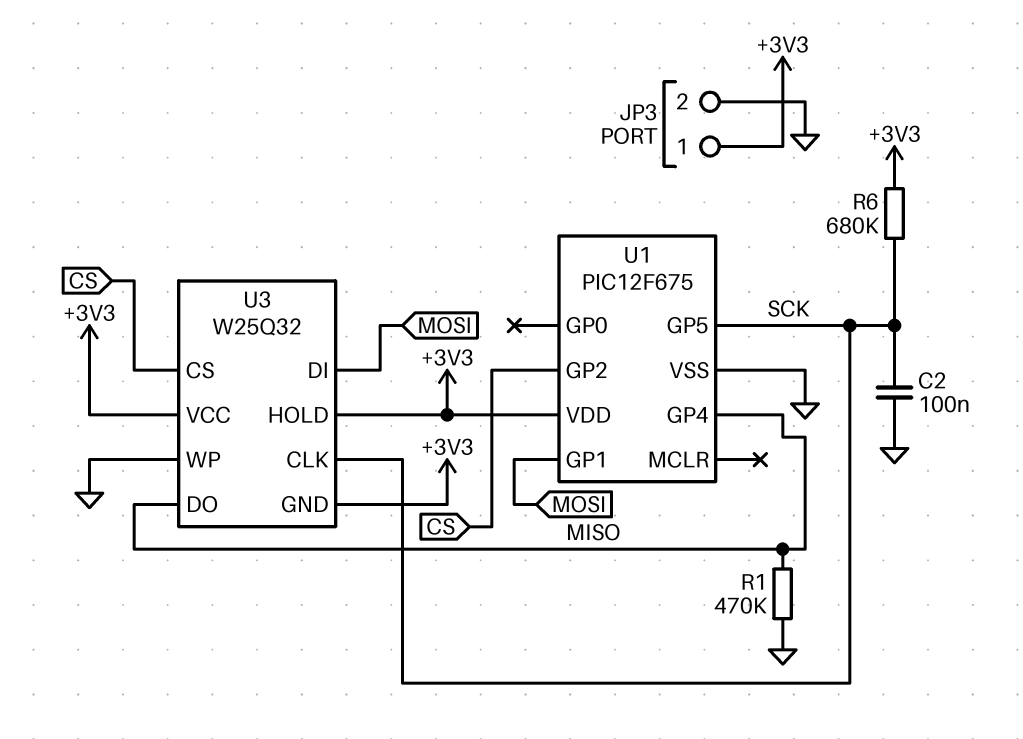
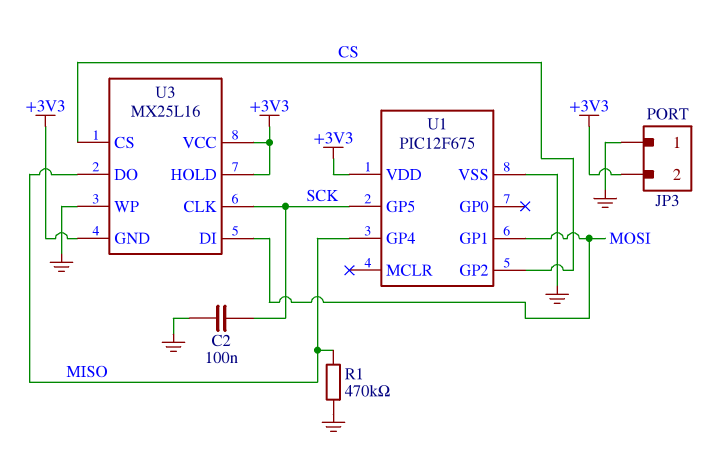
JP3 pin 1: +3V3 -> GND
JP3 pin 2: GND -> +3V3
R6: 680k (+3V3, SCK) -> none
U3: W25Q32 -> MX25L16

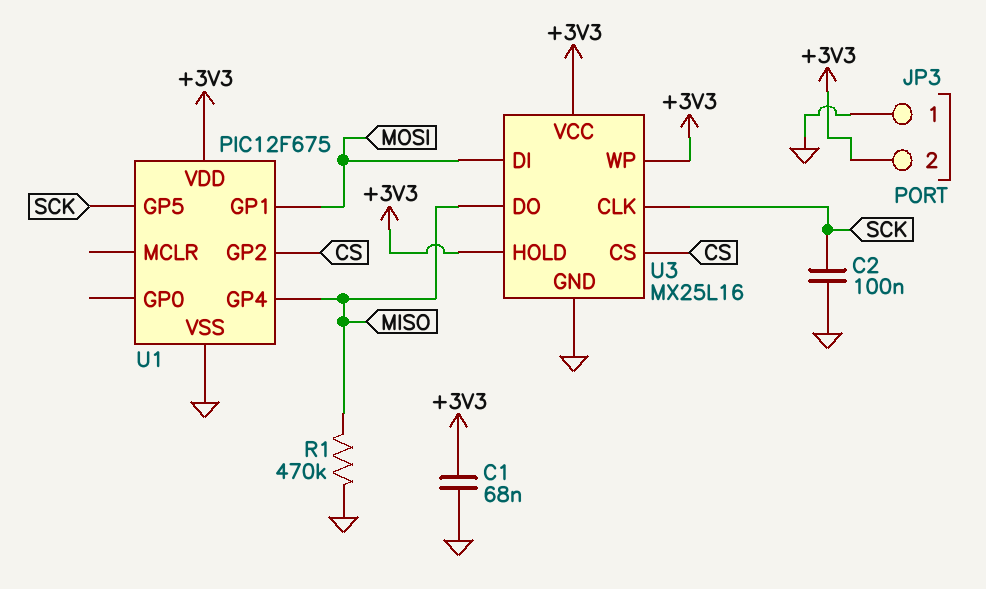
C1: none -> 68nF (+3V3, GND)
U3 pin GND: +3V3 -> GND
U3 pin WP: GND -> +3V3

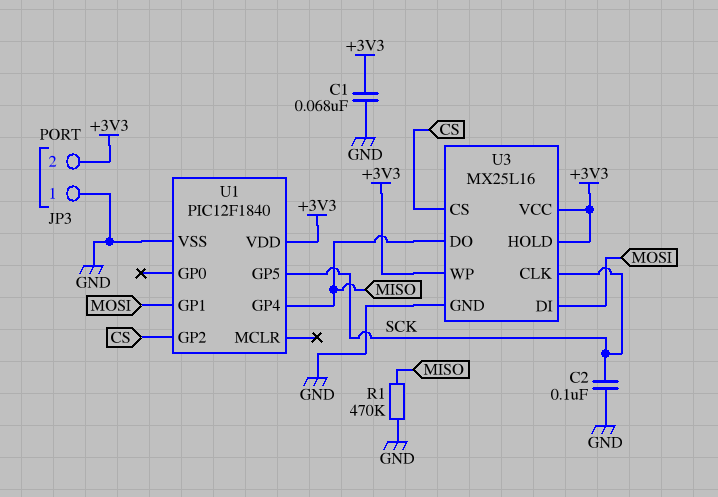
U1: PIC12F675 -> PIC12F1840

